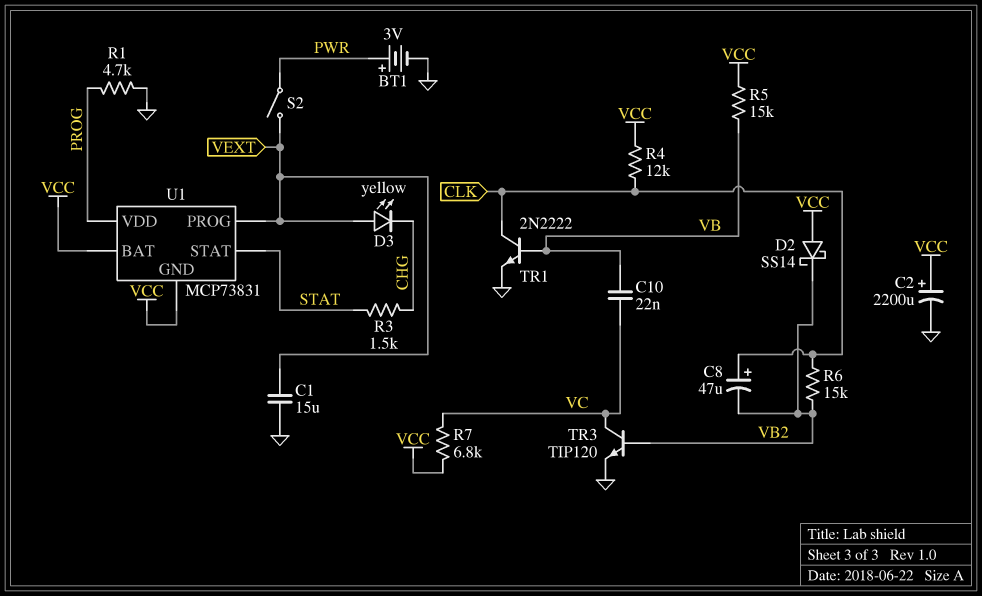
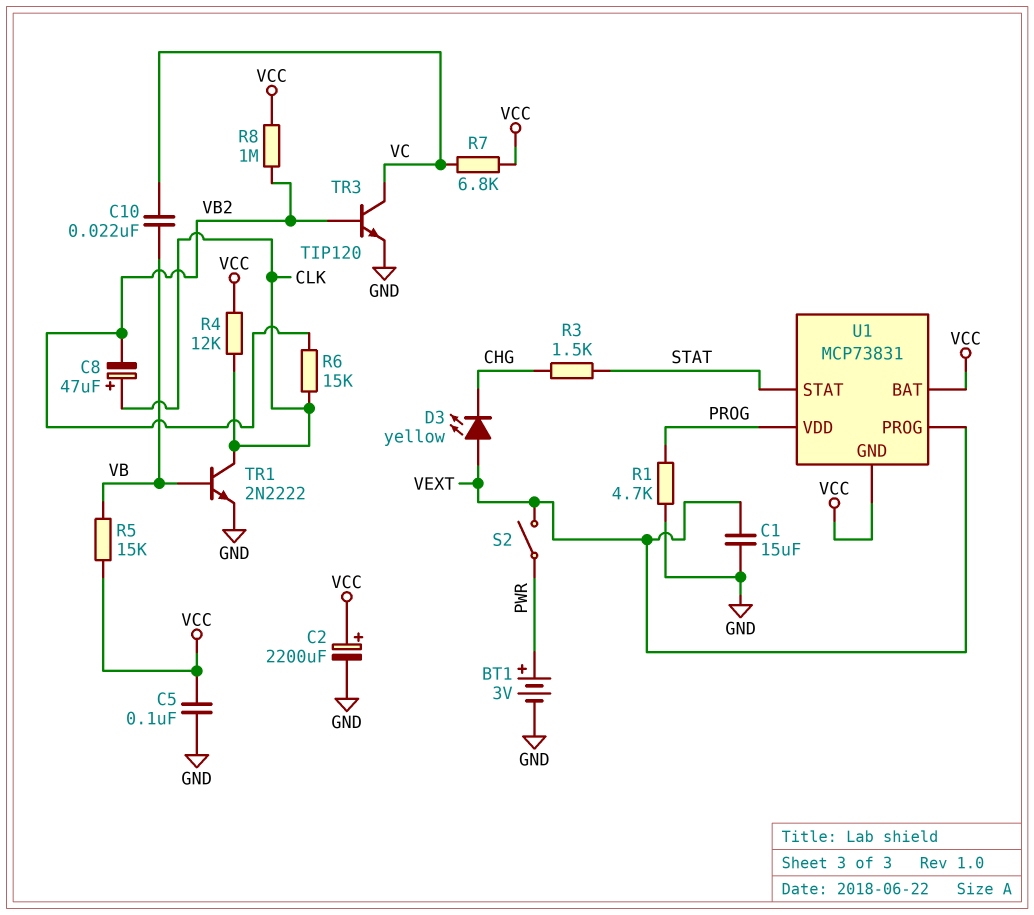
C5: none -> 100nF (GND, VCC)
D2: schottky SS14 (A VCC, K VB2) -> none
R8: none -> 1M (VB2, VCC)

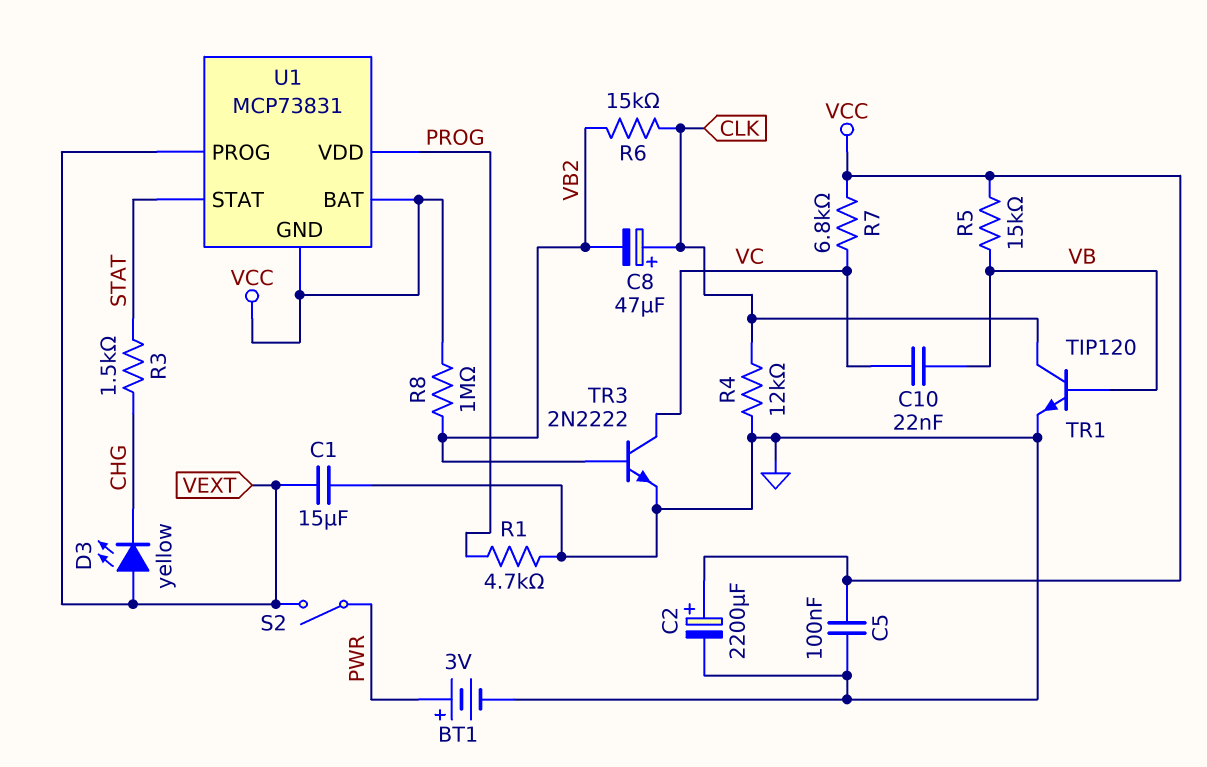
R4: 12k (CLK, VCC) -> 12k (CLK, GND)
TR1: NPN 2N2222 (B VB, C CLK, E GND) -> NPN TIP120 (B VB, C CLK, E GND)
TR3: NPN TIP120 (B VB2, C VC, E GND) -> NPN 2N2222 (B VB2, C VC, E GND)

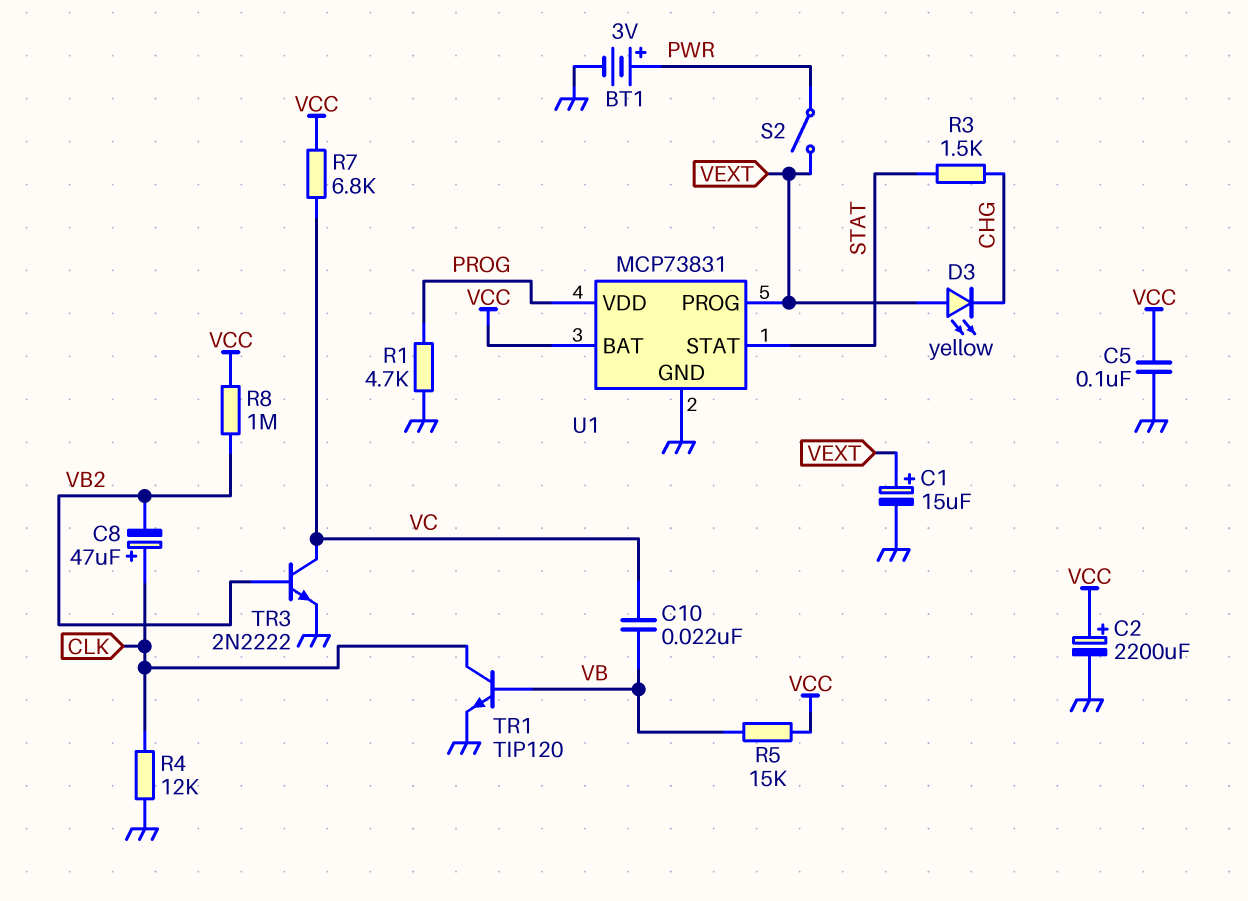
C1: 15uF (GND, VEXT) -> 15uF (plus VEXT, minus GND)
R6: 15k (CLK, VB2) -> none
U1 pin GND: VCC -> GND

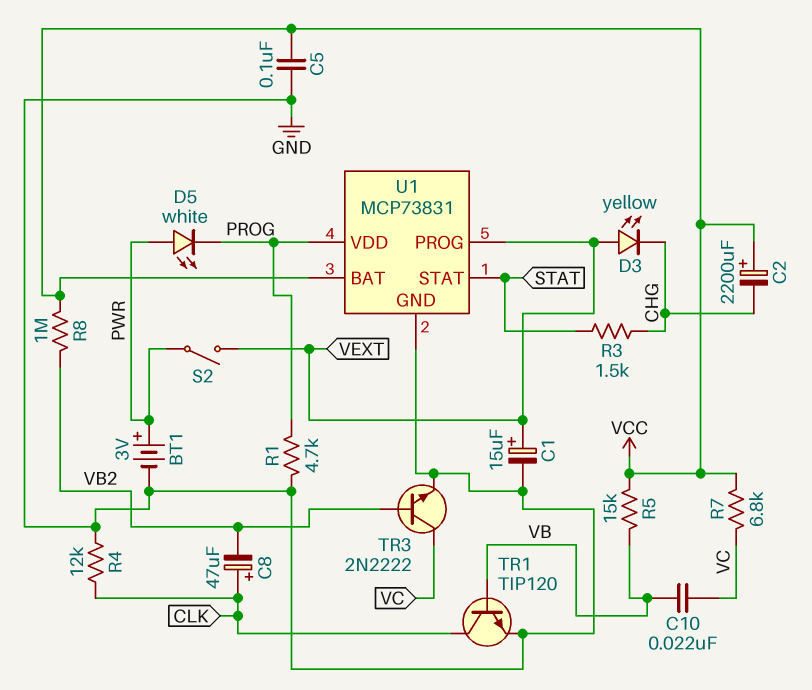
C2: 2200uF (plus VCC, minus GND) -> 2200uF (plus VCC, minus CHG)
D5: none -> LED white (A PWR, K PROG)

